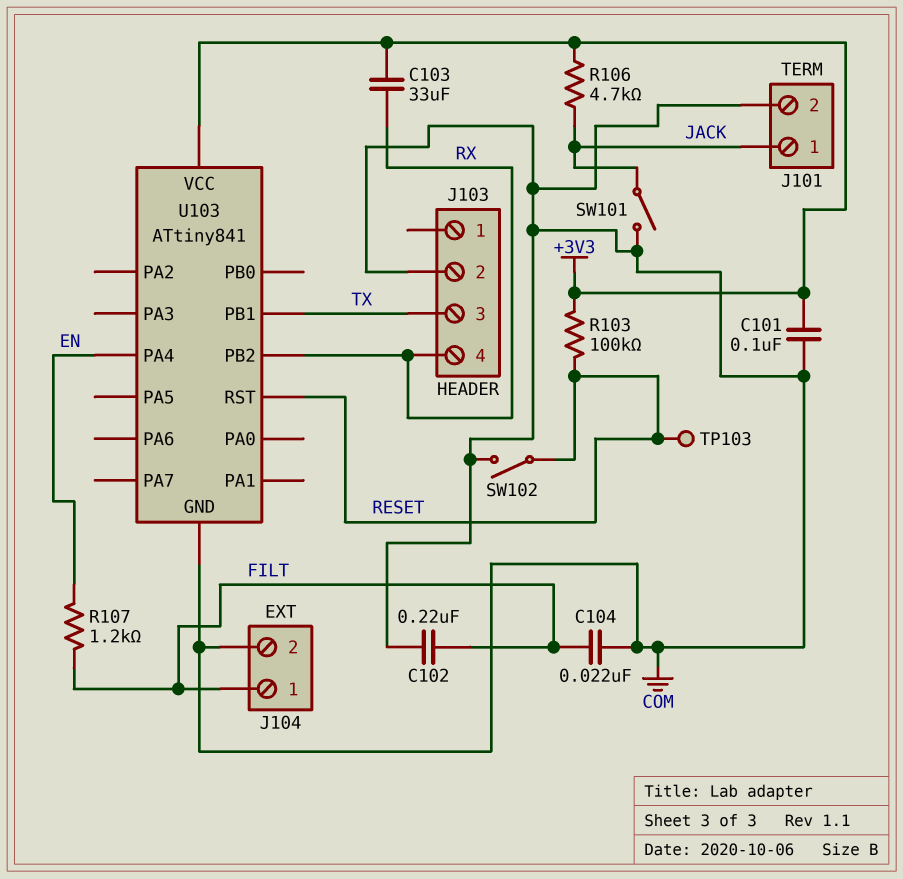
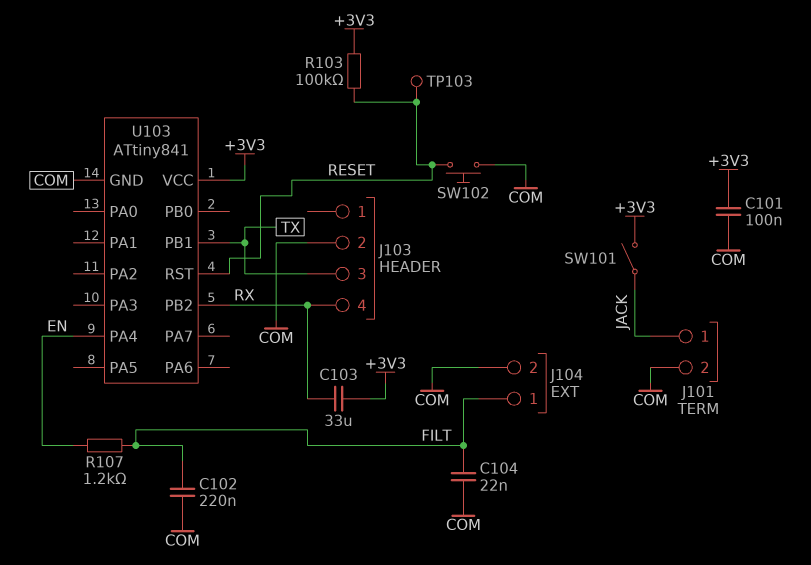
R106: 4.7k (+3V3, JACK) -> none
SW101: switch (COM, JACK) -> switch (+3V3, JACK)
SW102: switch (COM, RESET) -> button (COM, RESET)

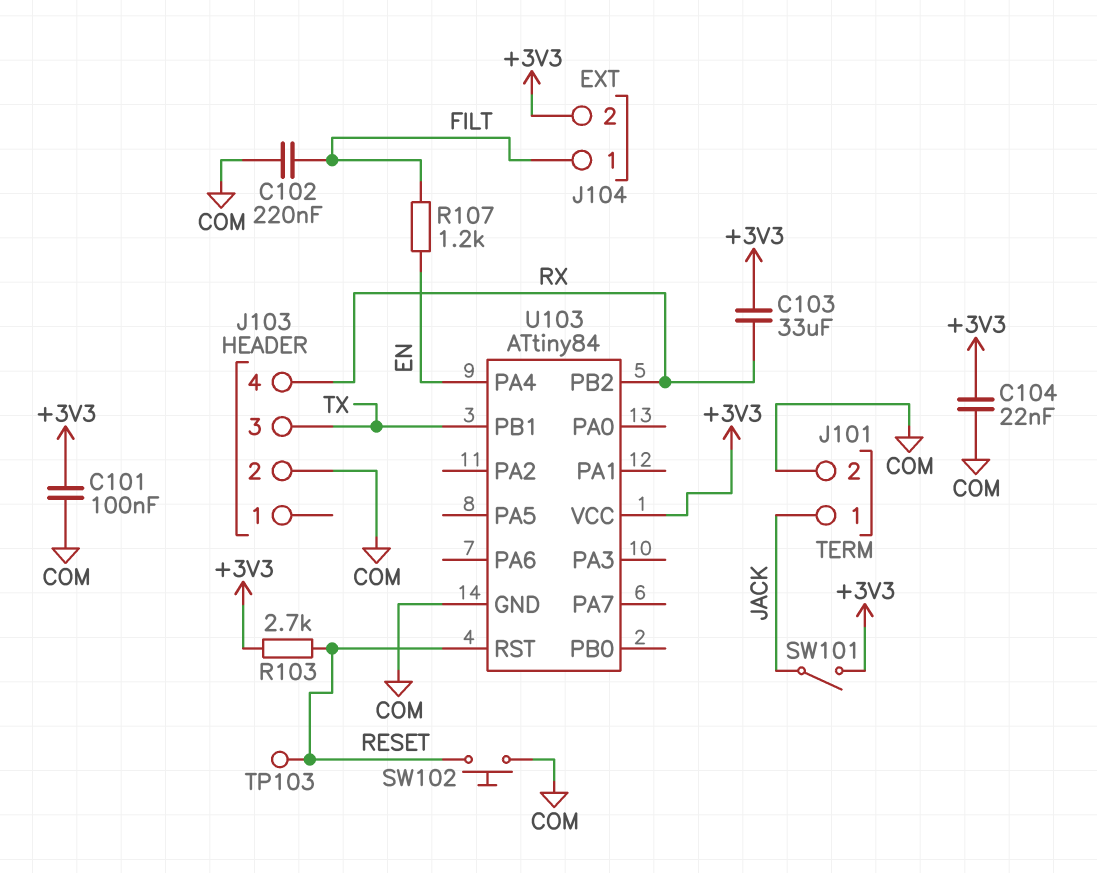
C104: 22nF (COM, FILT) -> 22nF (+3V3, COM)
J104 pin 2: COM -> +3V3
R103: 100k (+3V3, RESET) -> 2.7k (+3V3, RESET)
U103: ATtiny841 -> ATtiny84

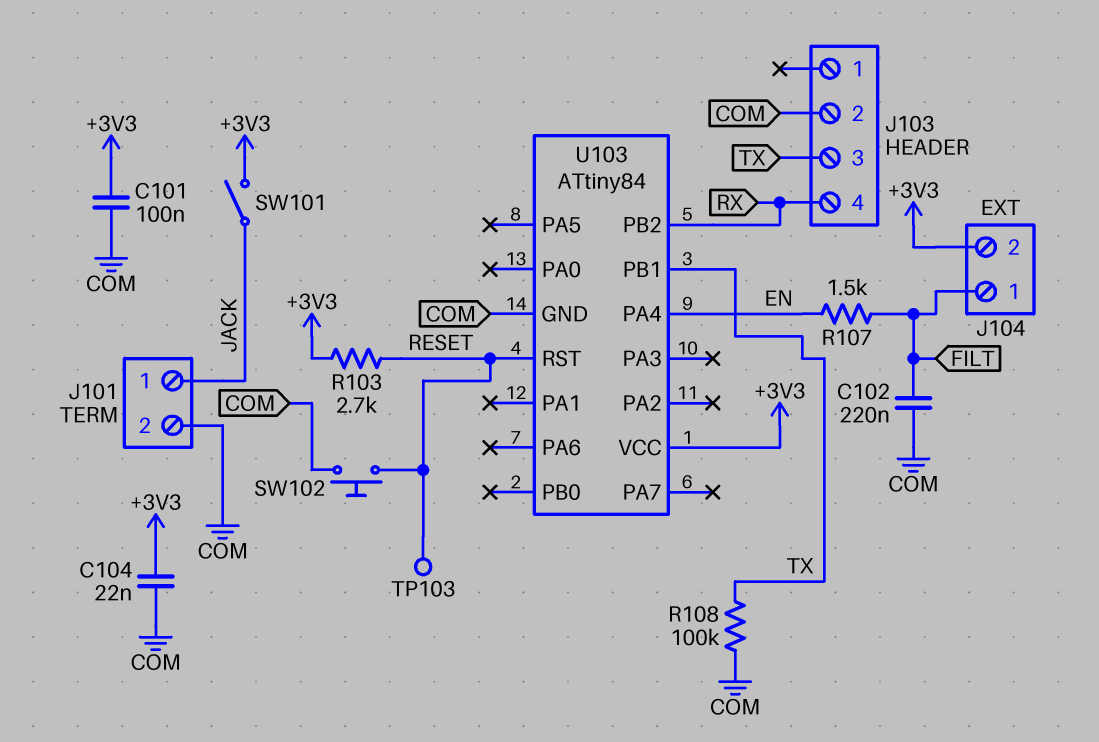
C103: 33uF (+3V3, RX) -> none
R107: 1.2k (EN, FILT) -> 1.5k (EN, FILT)
R108: none -> 100k (COM, TX)

